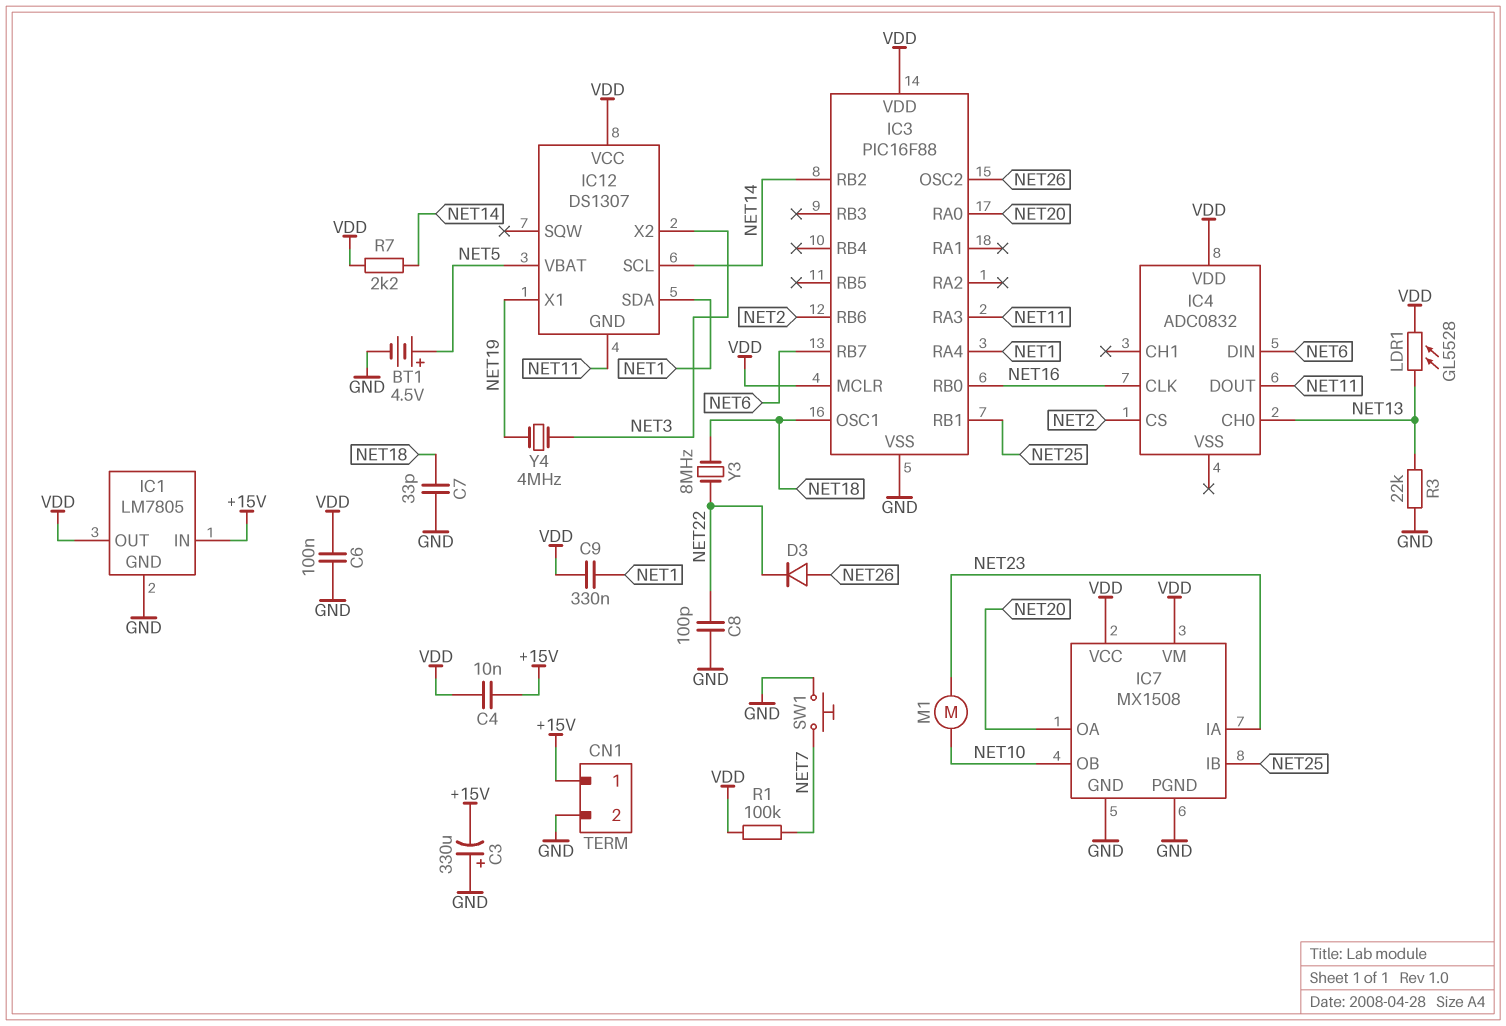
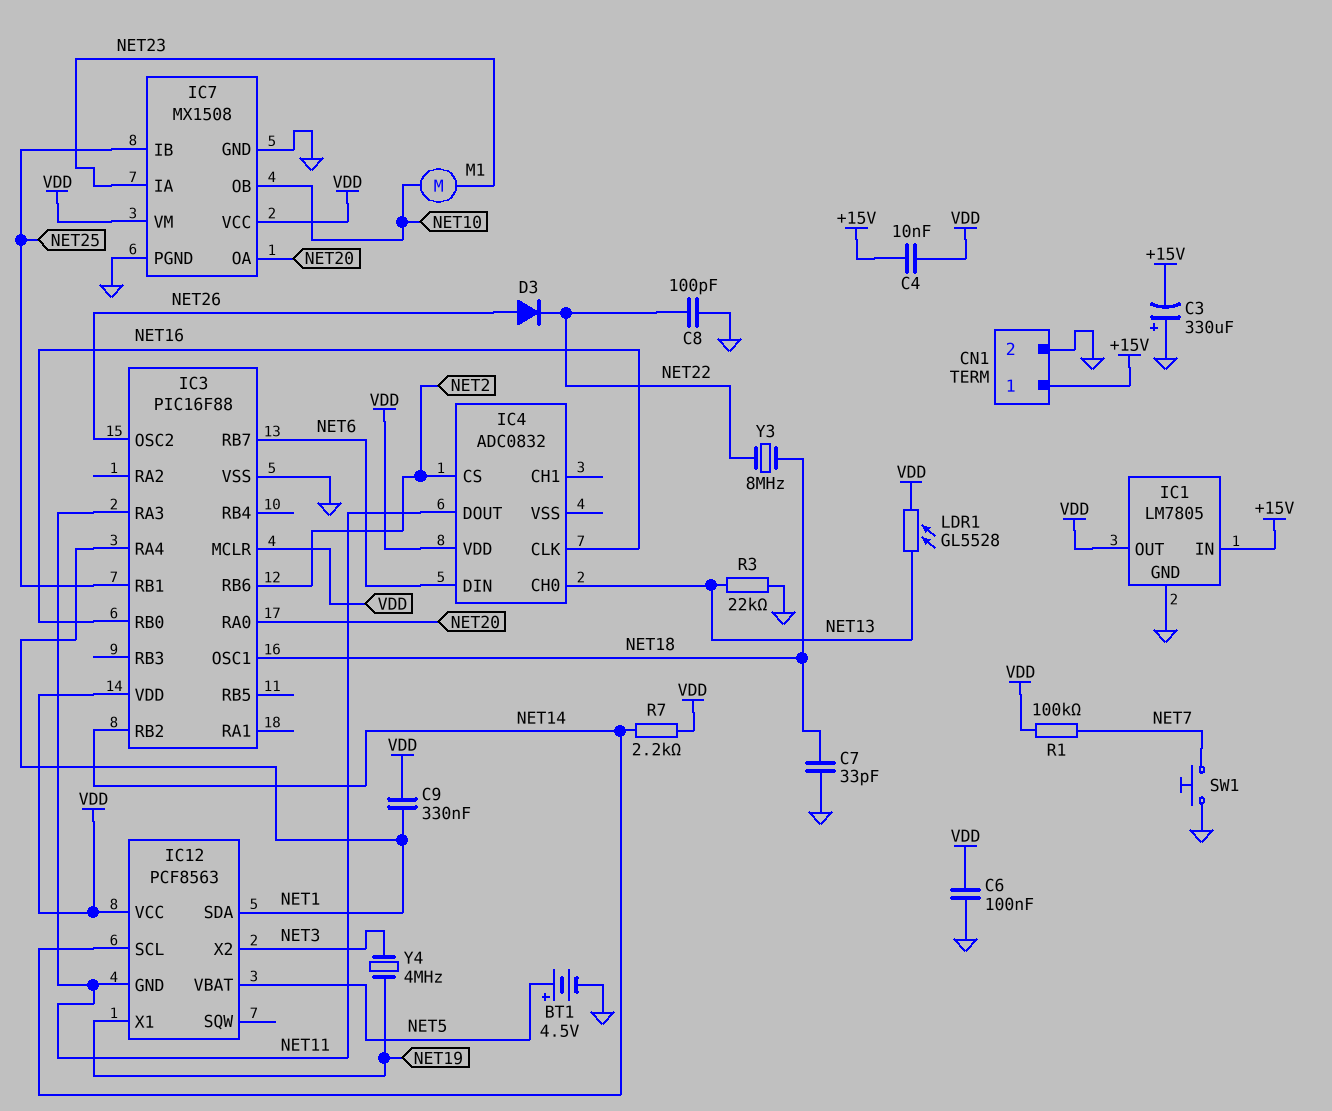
IC12: DS1307 -> PCF8563

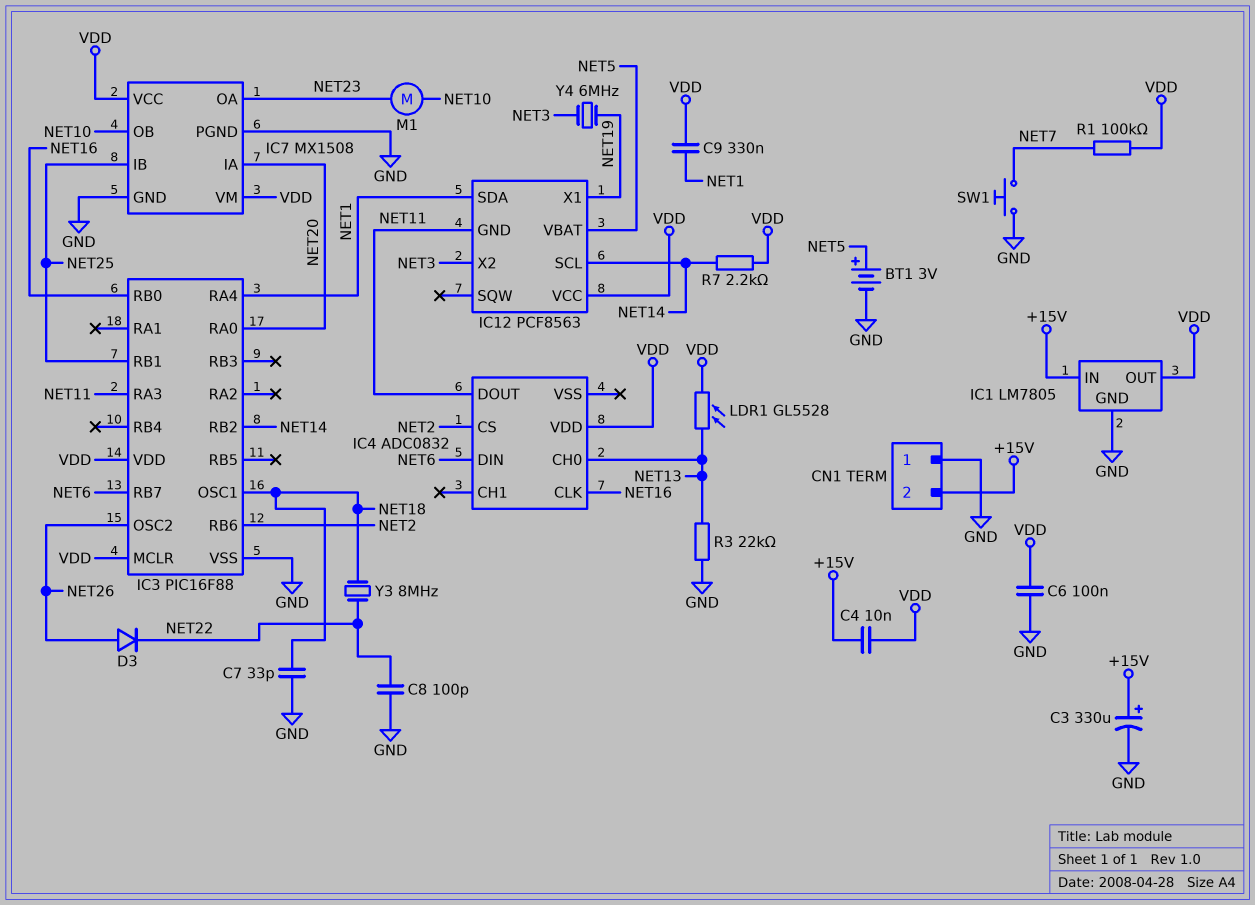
BT1: 4.5V (plus NET5, minus GND) -> 3V (plus NET5, minus GND)
C3: 330uF (plus GND, minus +15V) -> 330uF (plus +15V, minus GND)
CN1 pin 1: +15V -> GND
CN1 pin 2: GND -> +15V
IC7 pin IA: NET23 -> NET20
IC7 pin OA: NET20 -> NET23
Y4: 4MHz (NET3, NET19) -> 6MHz (NET3, NET19)

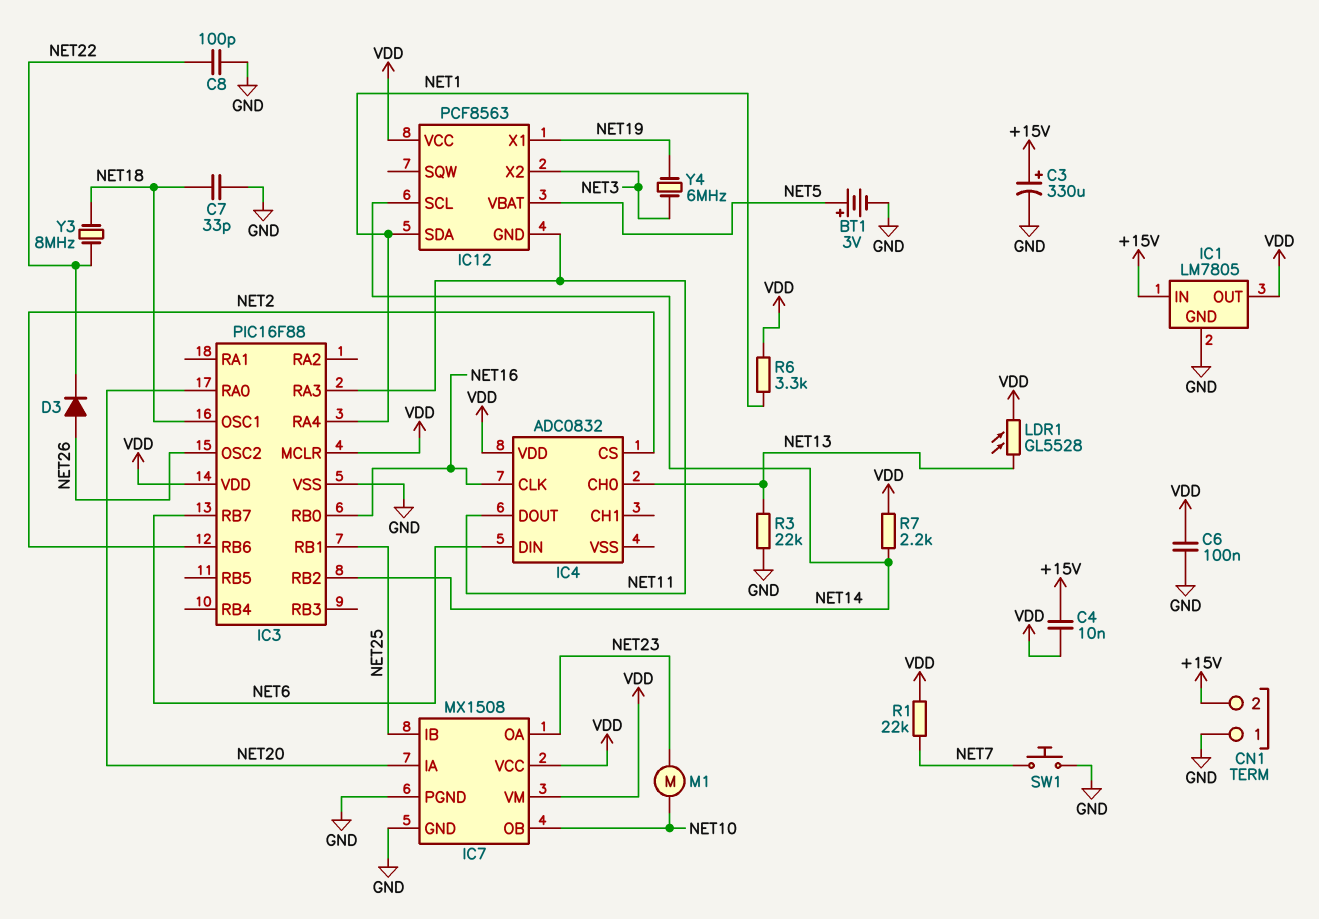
C9: 330nF (NET1, VDD) -> none
R1: 100k (NET7, VDD) -> 22k (NET7, VDD)
R6: none -> 3.3k (NET1, VDD)

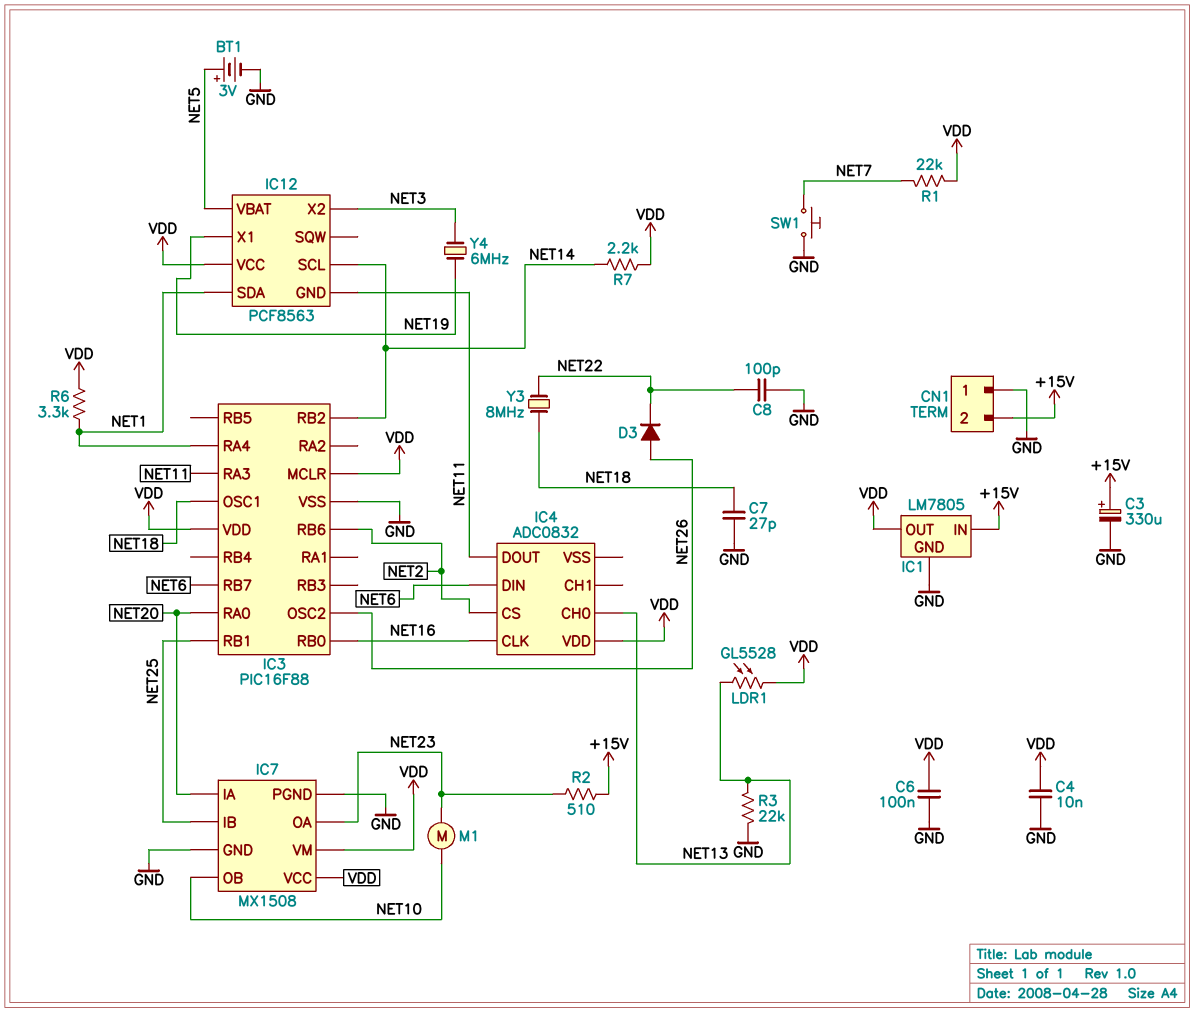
C4: 10nF (+15V, VDD) -> 10nF (GND, VDD)
C7: 33pF (GND, NET18) -> 27pF (GND, NET18)
R2: none -> 510 (+15V, NET23)

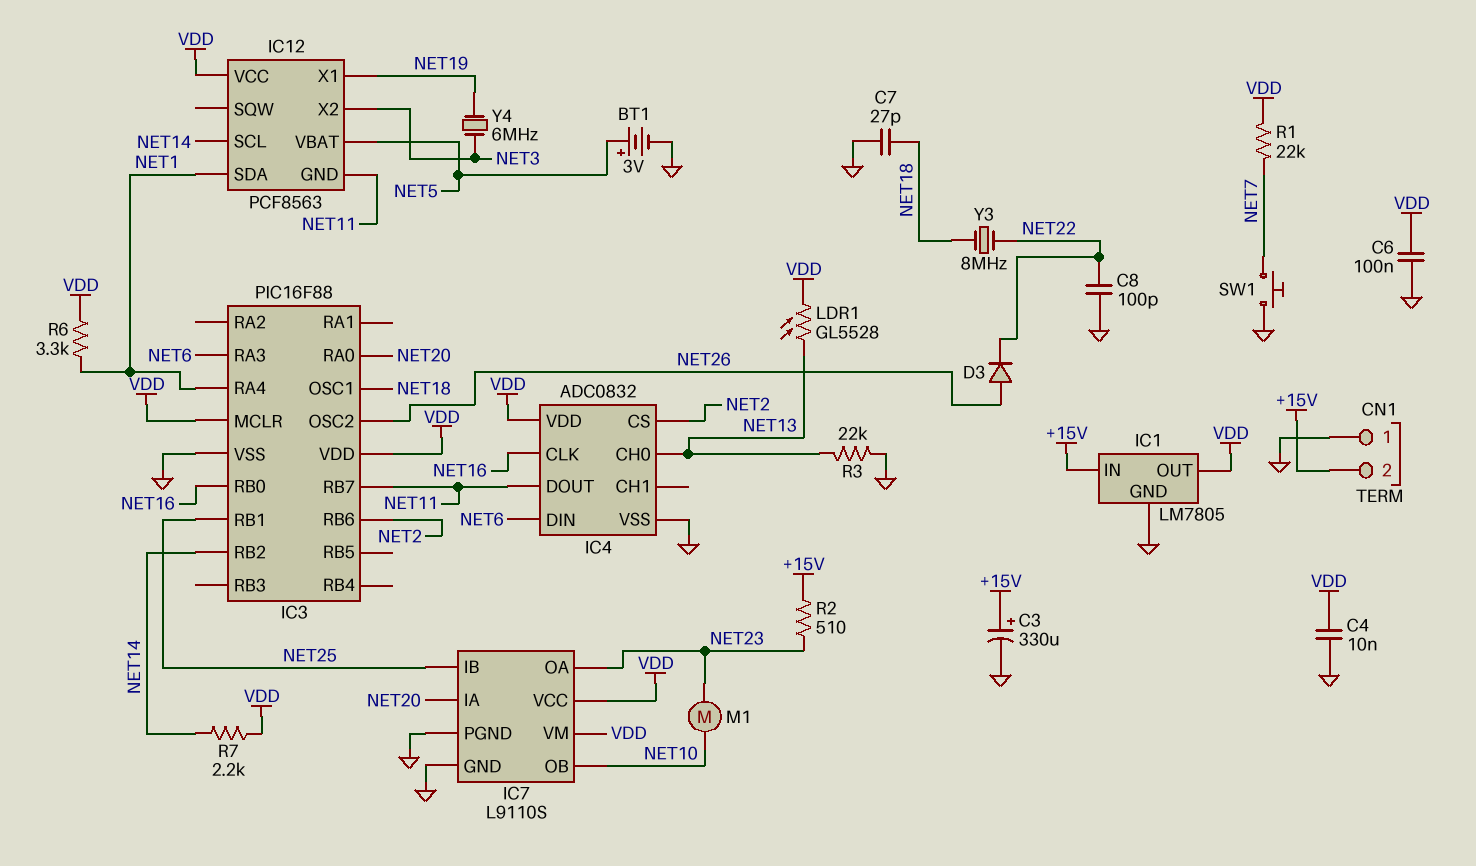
IC3 pin RA3: NET11 -> NET6
IC3 pin RB7: NET6 -> NET11
IC4 pin VSS: none -> GND
IC7: MX1508 -> L9110S

